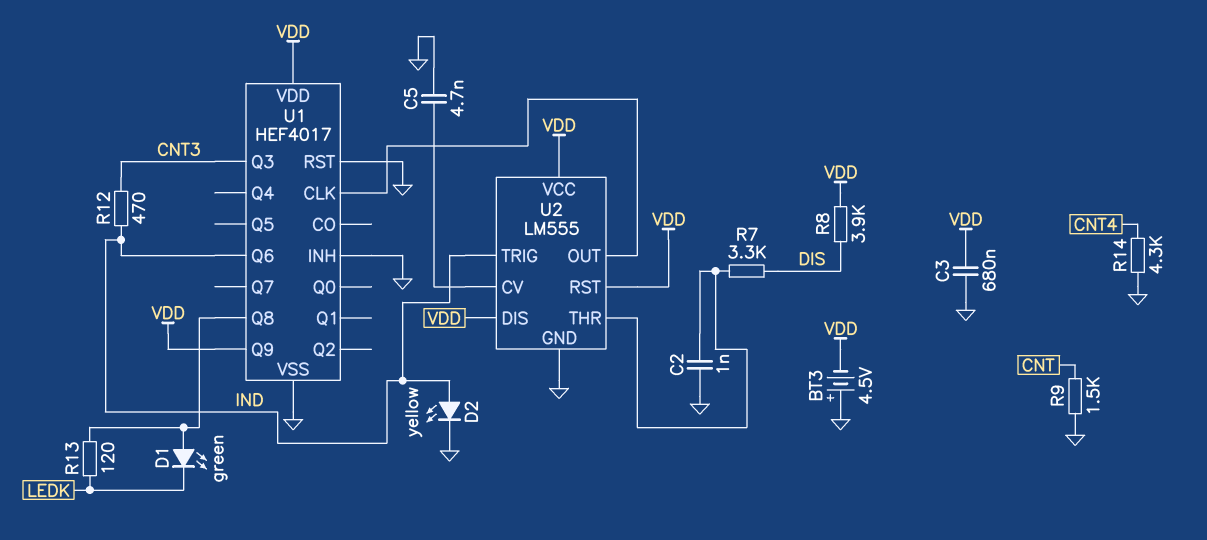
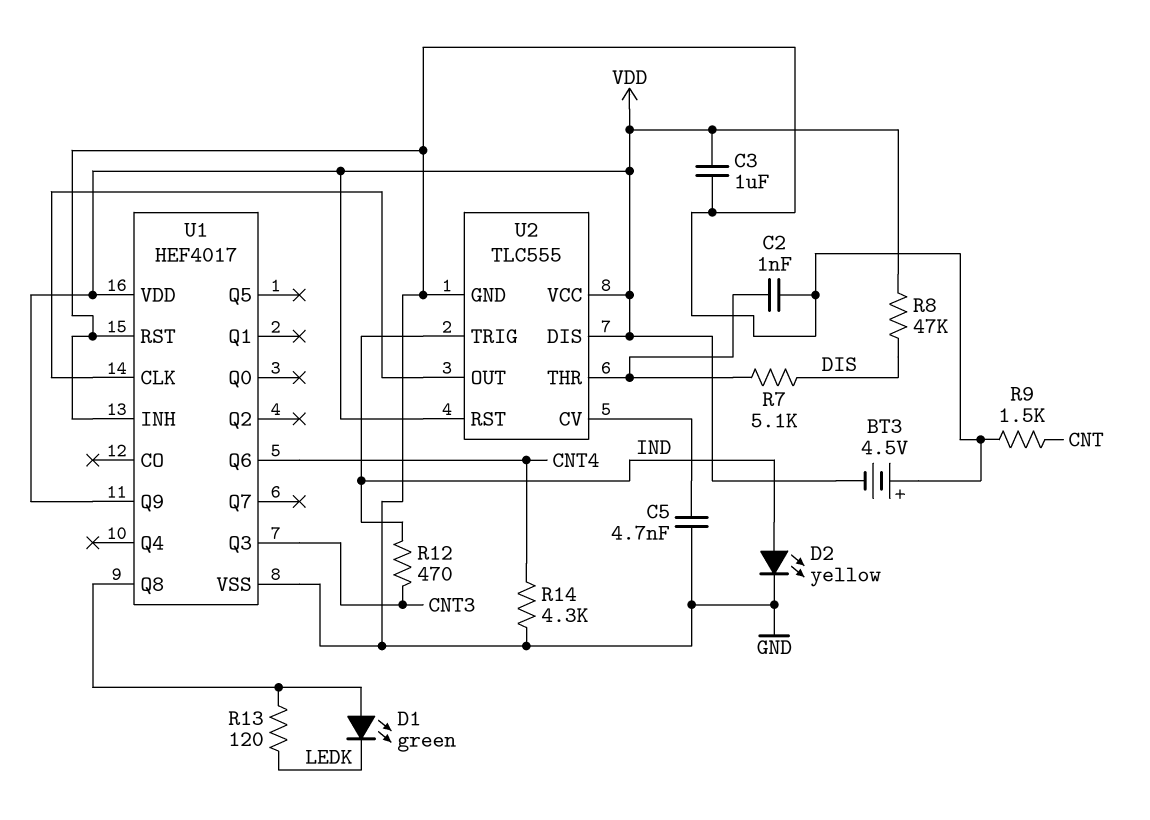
C3: 680nF (GND, VDD) -> 1uF (GND, VDD)
R7: 3.3k (DIS, U2/THR) -> 5.1k (DIS, U2/THR)
R8: 3.9k (DIS, VDD) -> 47k (DIS, VDD)
U1 pin Q6: IND -> CNT4
U2: LM555 -> TLC555

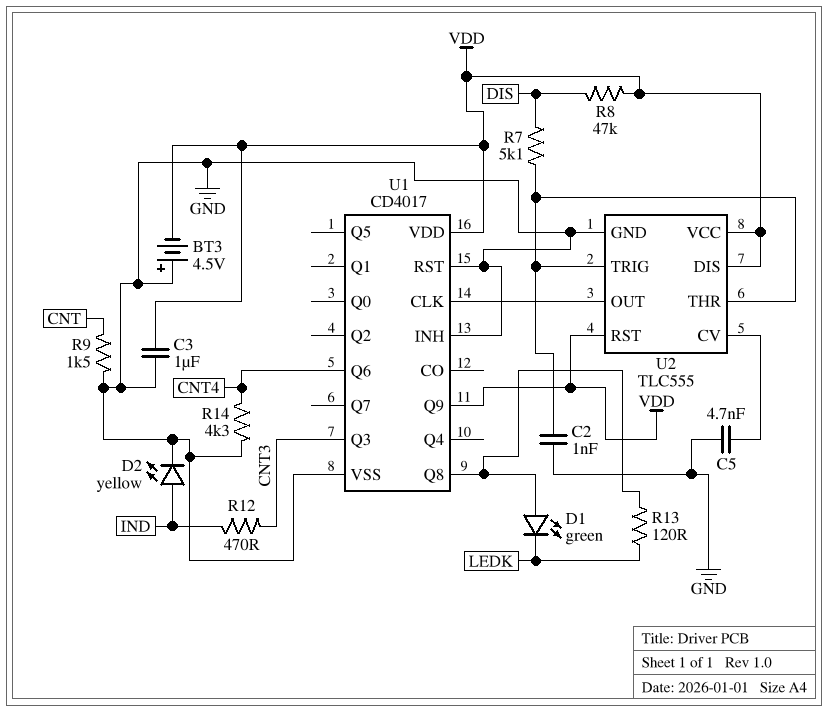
U1: HEF4017 -> CD4017
U2 pin TRIG: IND -> U2/THR

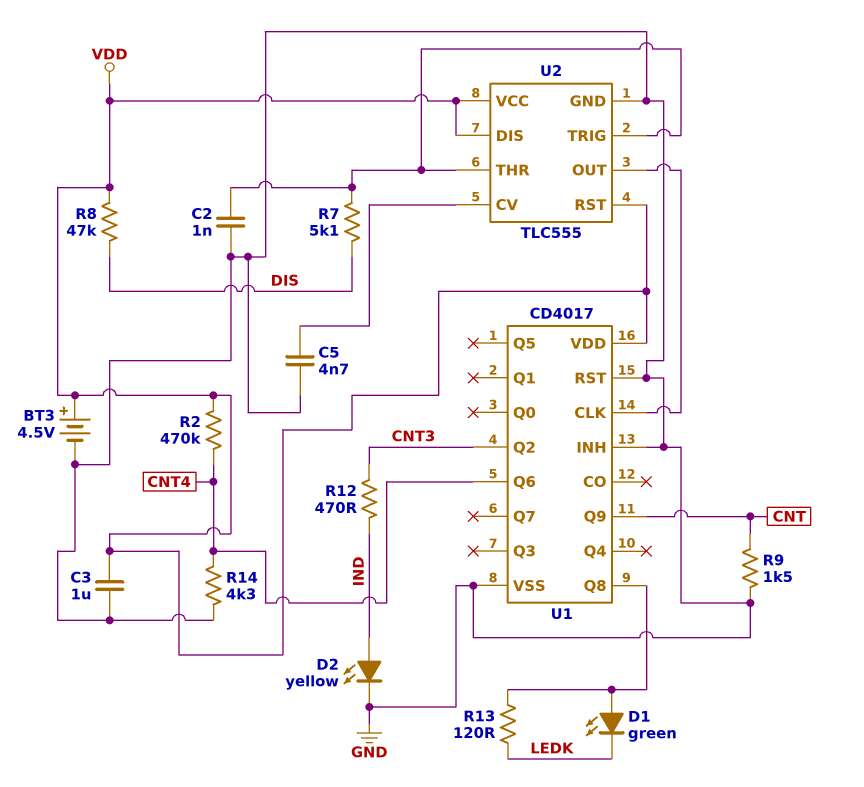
BT3: 4.5V (plus GND, minus VDD) -> 4.5V (plus VDD, minus GND)
R2: none -> 470k (CNT4, VDD)
U1 pin Q2: none -> CNT3
U1 pin Q3: CNT3 -> none
U1 pin Q9: VDD -> CNT

